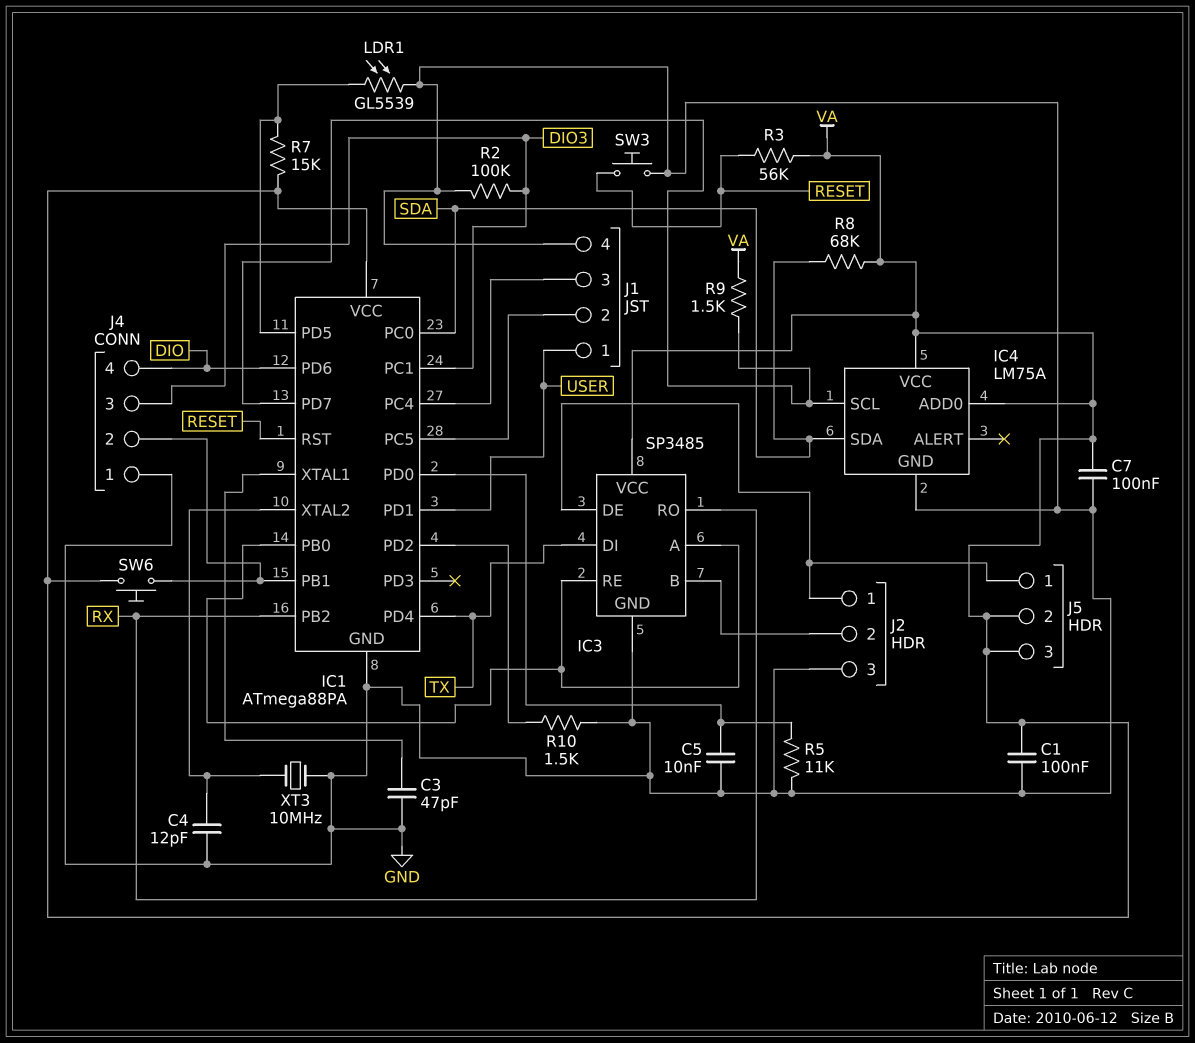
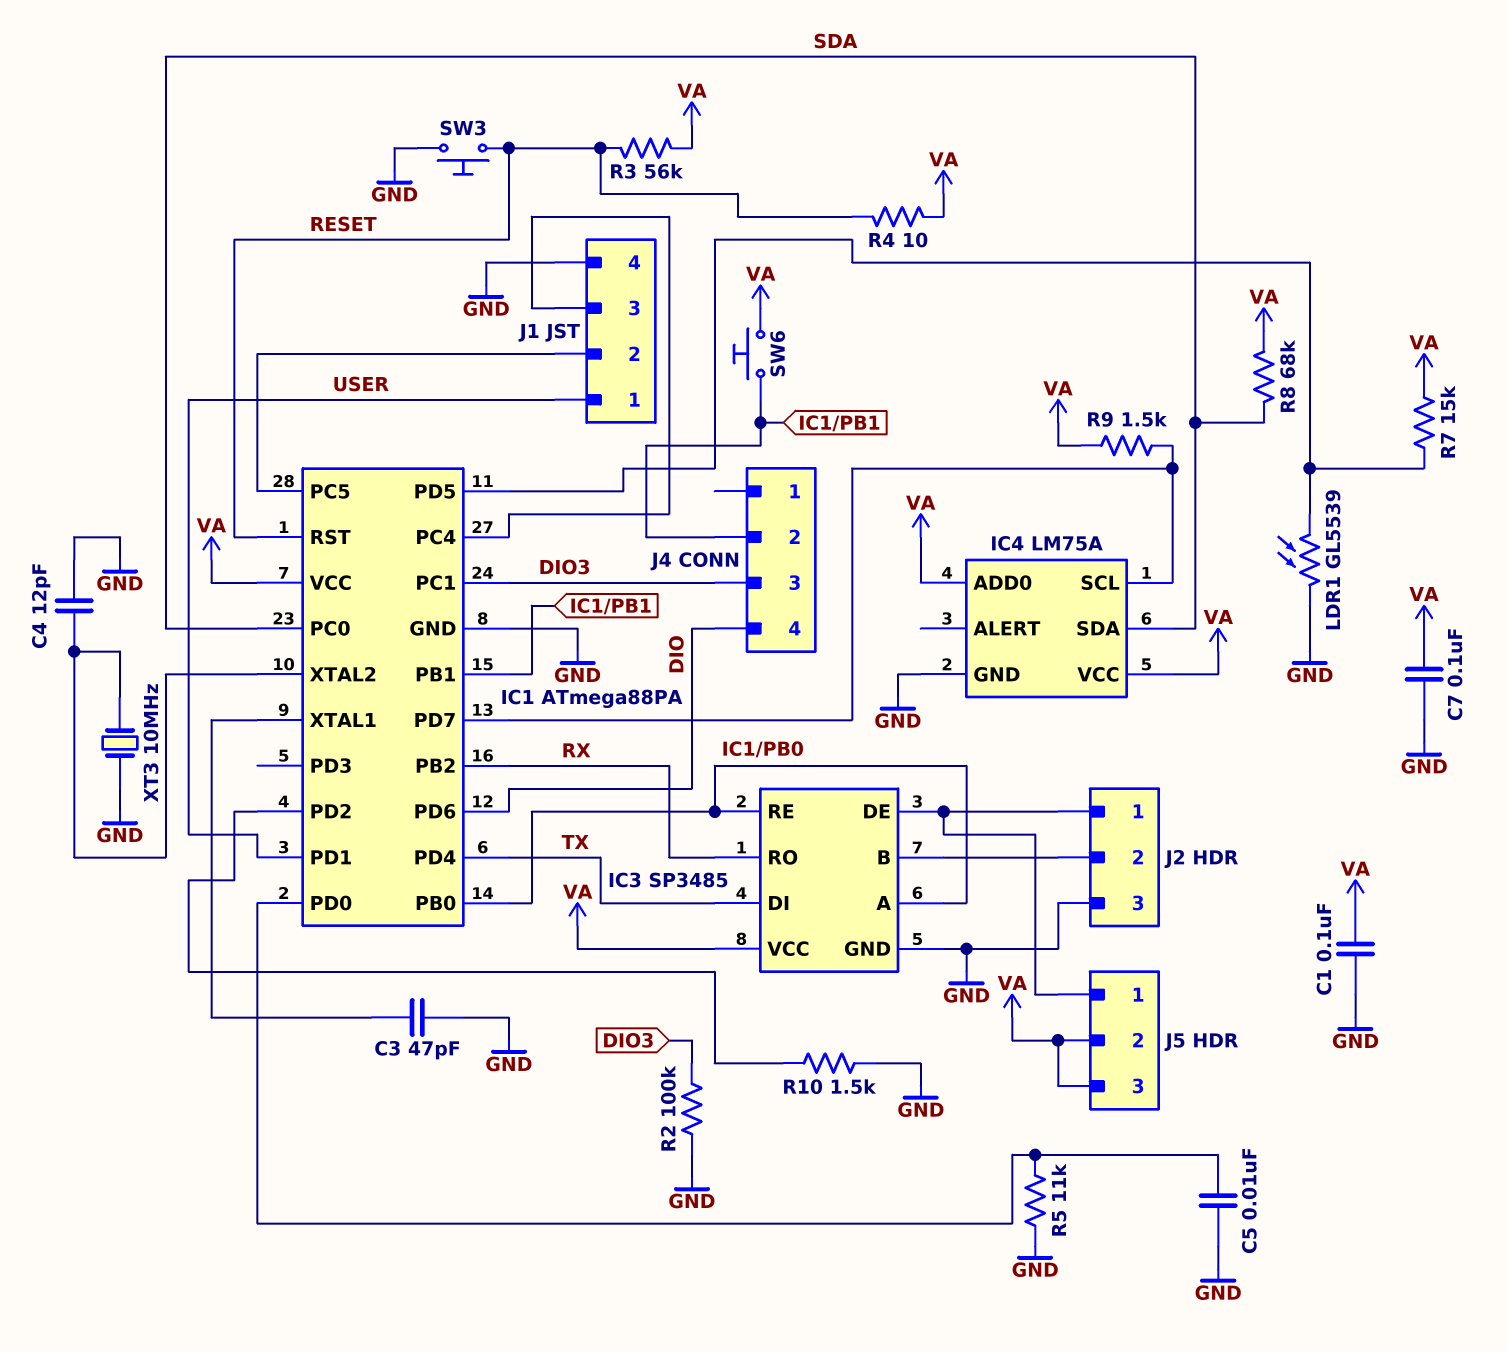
J4 pin 1: GND -> none
R4: none -> 10 (RESET, VA)

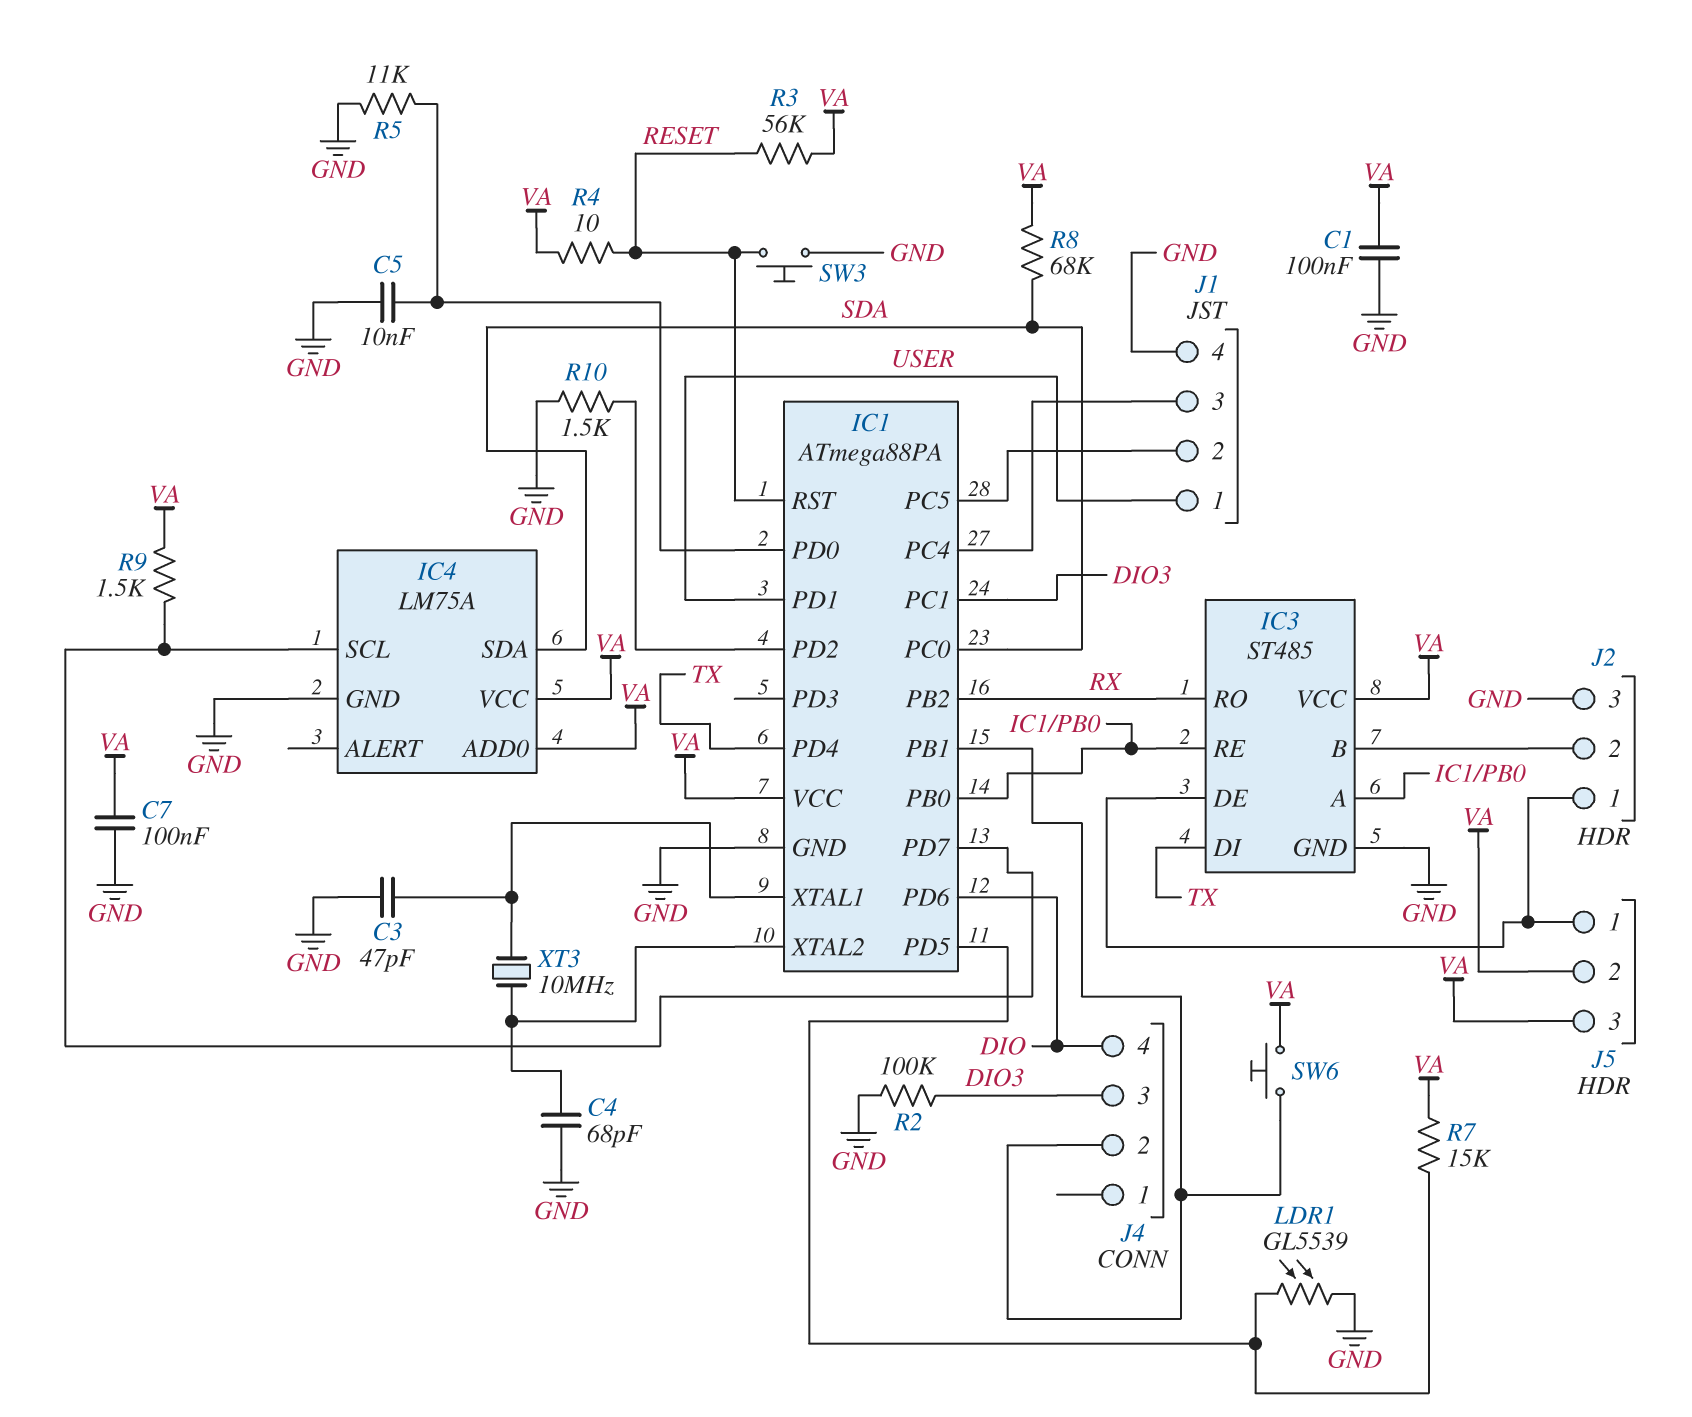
C4: 12pF (GND, IC1/XTAL2) -> 68pF (GND, IC1/XTAL2)
IC3: SP3485 -> ST485
XT3: 10MHz (GND, IC1/XTAL2) -> 10MHz (IC1/XTAL1, IC1/XTAL2)

